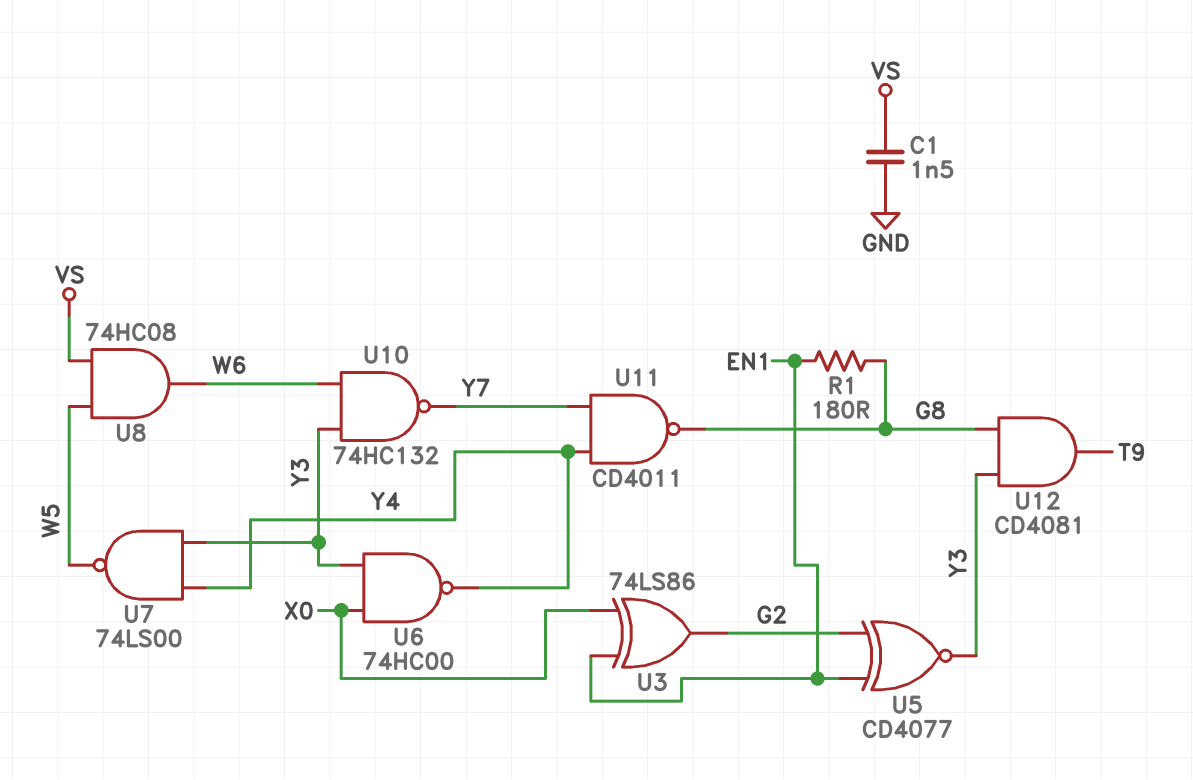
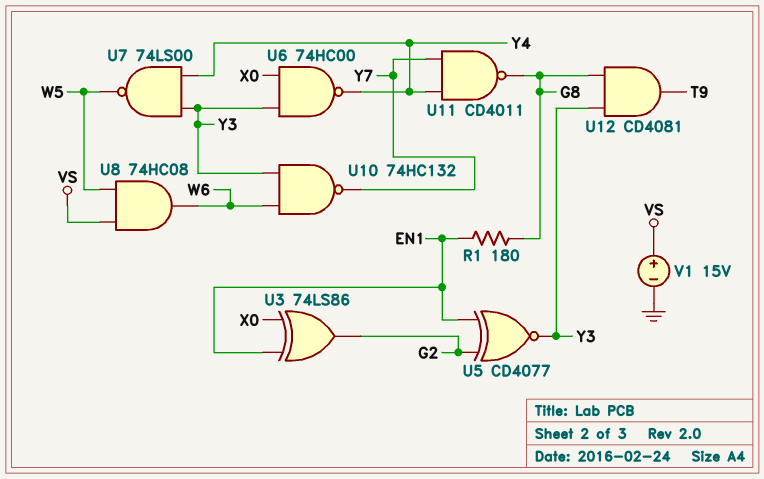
C1: 1.5nF (GND, VS) -> none
V1: none -> 15V (plus VS, minus GND)

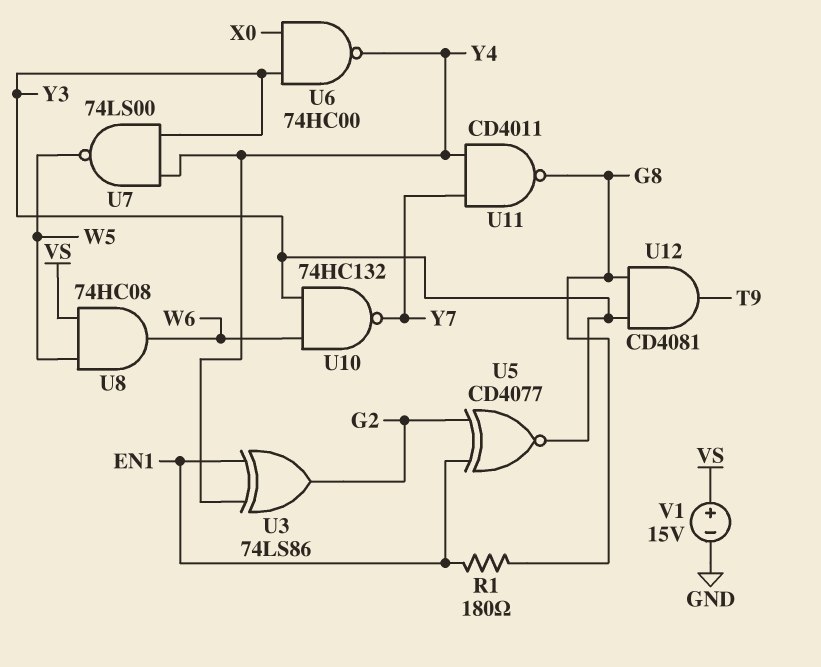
U3: XOR 74LS86 (in EN1, in X0, out G2) -> XOR 74LS86 (in EN1, in Y4, out G2)

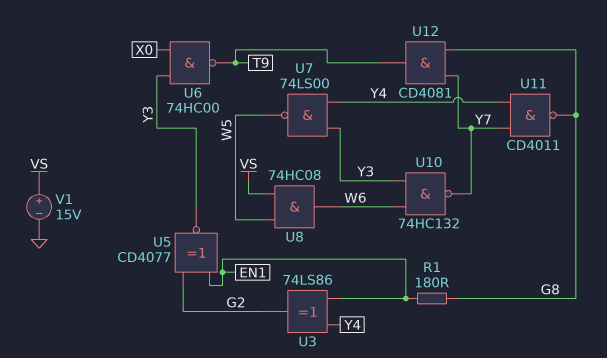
U6: NAND 74HC00 (in X0, in Y3, out Y4) -> NAND 74HC00 (in X0, in Y3, out T9)
U12: AND CD4081 (in G8, in Y3, out T9) -> AND CD4081 (in G8, in Y7, out T9)

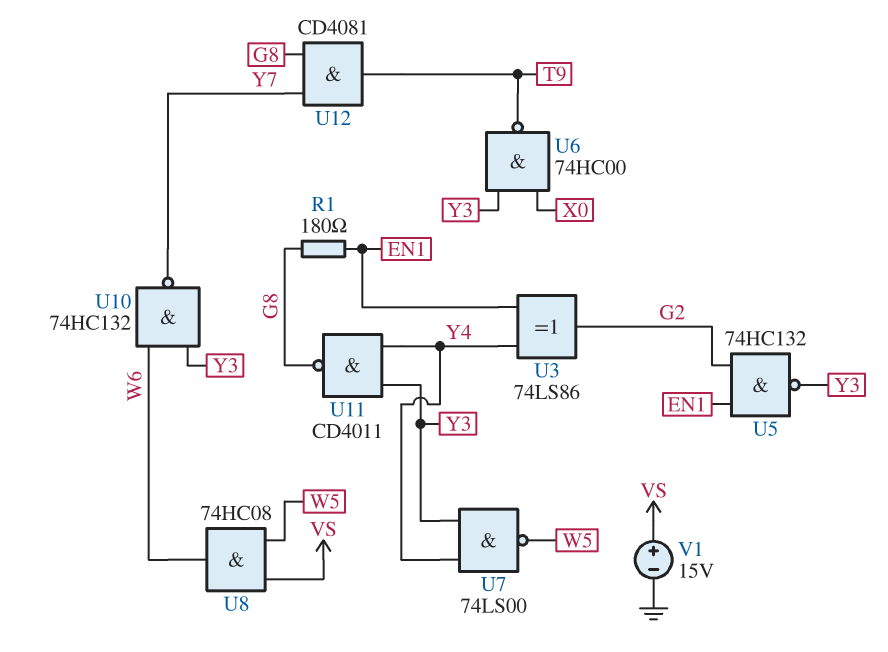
U5: XNOR CD4077 (in EN1, in G2, out Y3) -> NAND 74HC132 (in EN1, in G2, out Y3)
U11: NAND CD4011 (in Y4, in Y7, out G8) -> NAND CD4011 (in Y3, in Y4, out G8)

